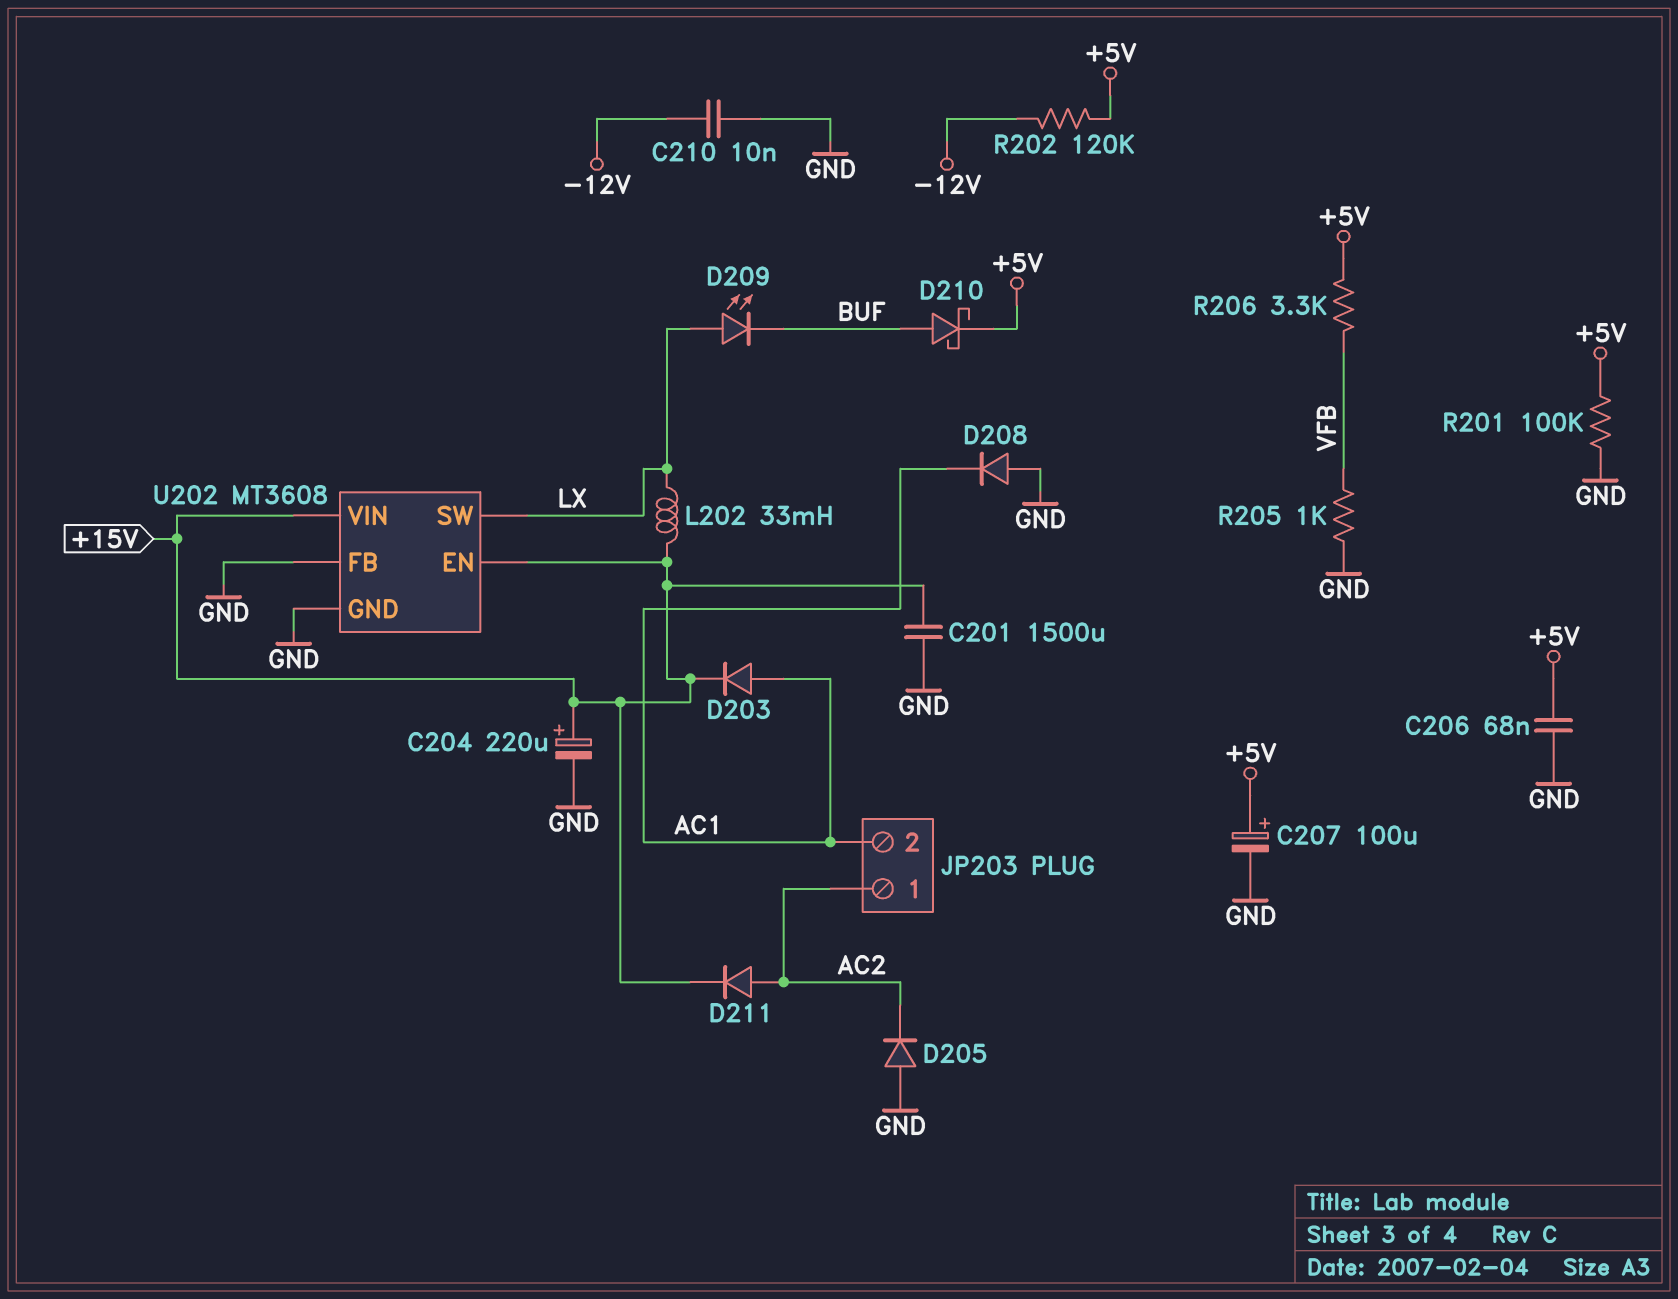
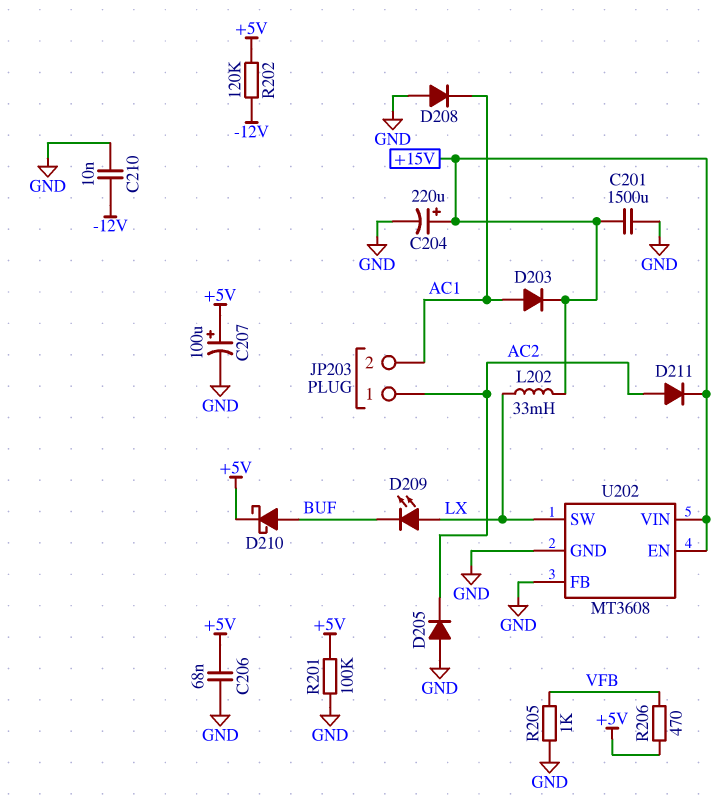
R206: 3.3k (+5V, VFB) -> 470 (+5V, VFB)

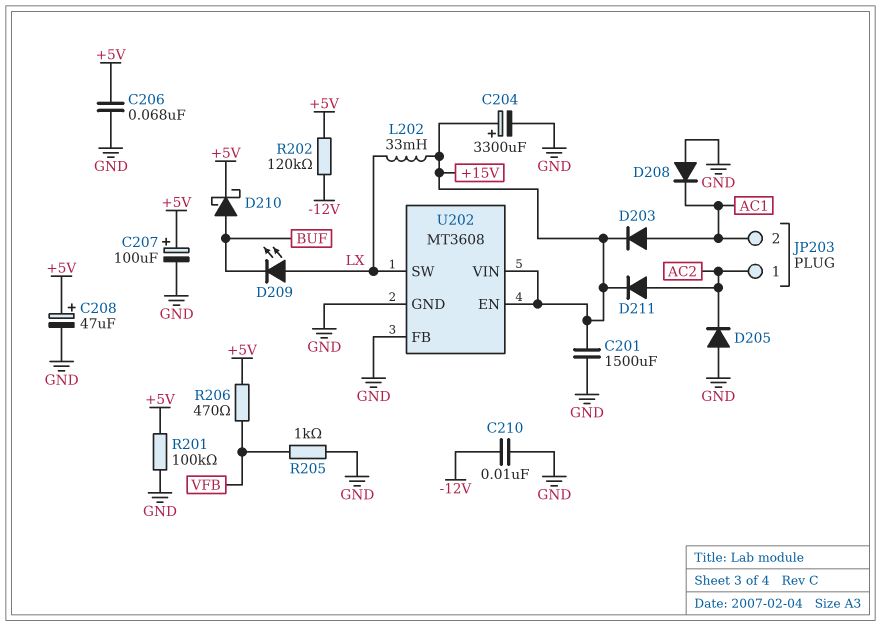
C204: 220uF (plus +15V, minus GND) -> 3300uF (plus +15V, minus GND)
C208: none -> 47uF (plus +5V, minus GND)

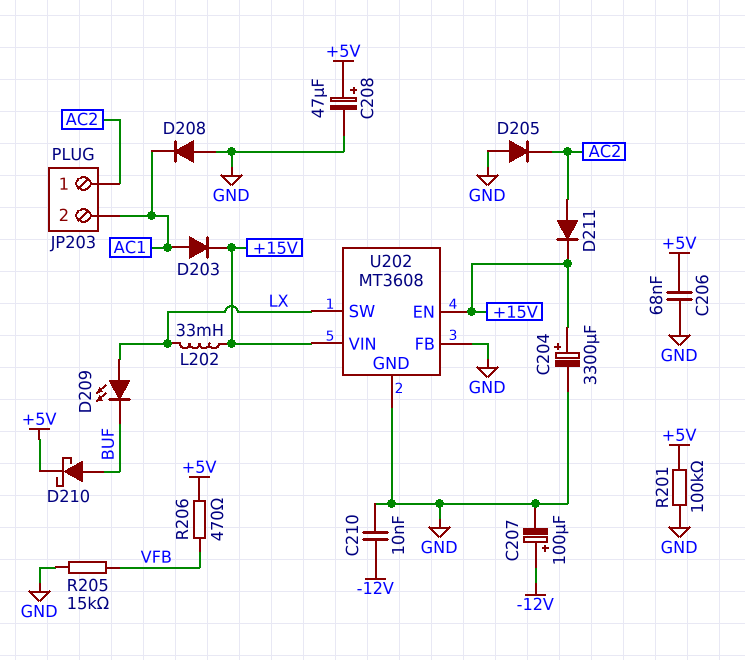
C201: 1500uF (+15V, GND) -> none
C207: 100uF (plus +5V, minus GND) -> 100uF (plus -12V, minus GND)
R202: 120k (+5V, -12V) -> none
R205: 1k (GND, VFB) -> 15k (GND, VFB)

